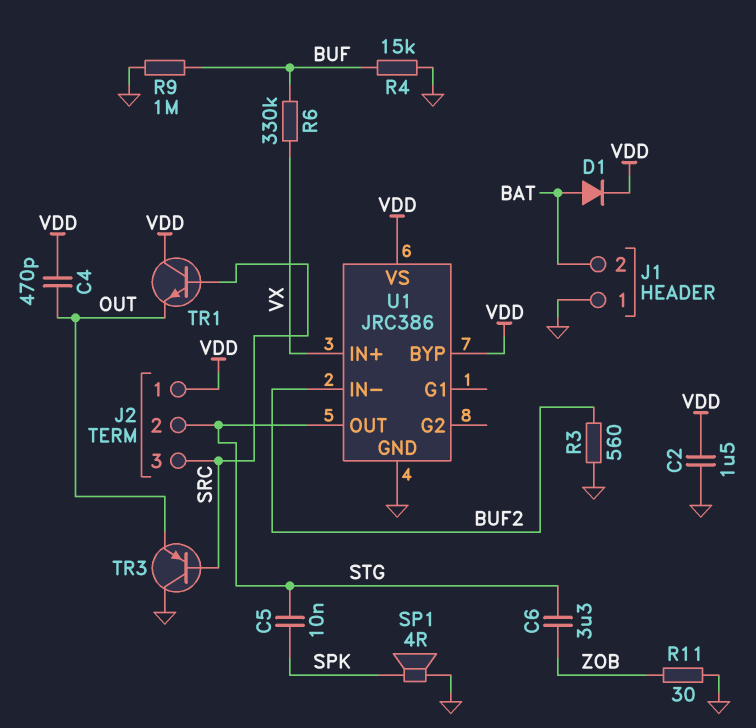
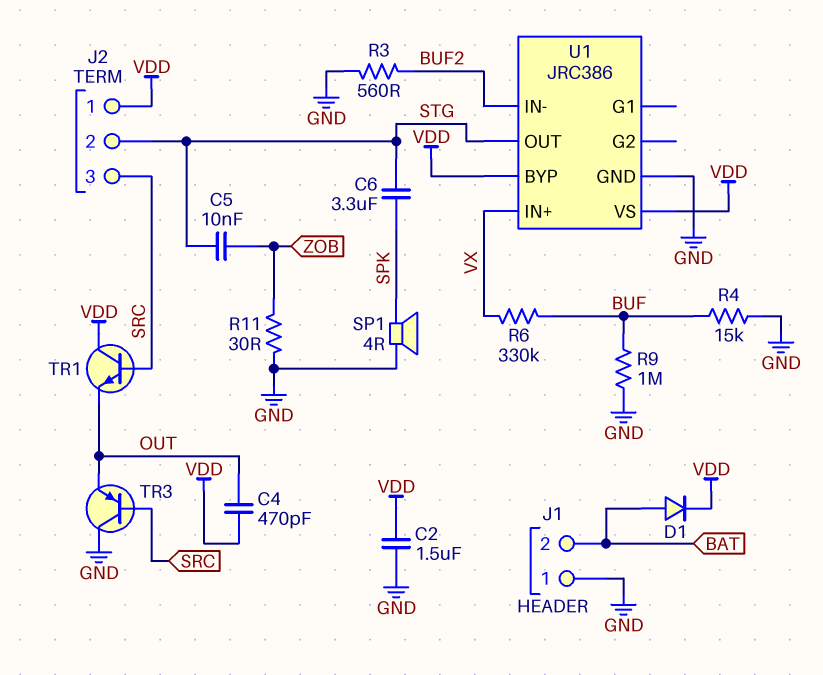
C5: 10nF (SPK, STG) -> 10nF (STG, ZOB)
C6: 3.3uF (STG, ZOB) -> 3.3uF (SPK, STG)

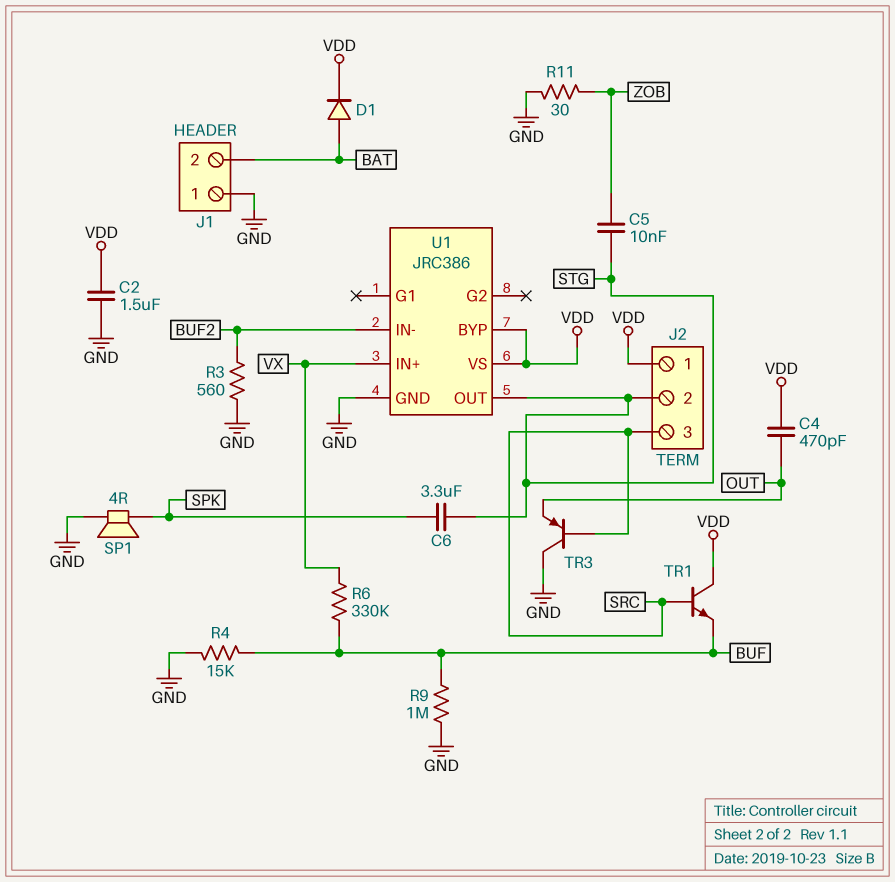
TR1: NPN (B SRC, C VDD, E OUT) -> NPN (B SRC, C VDD, E BUF)

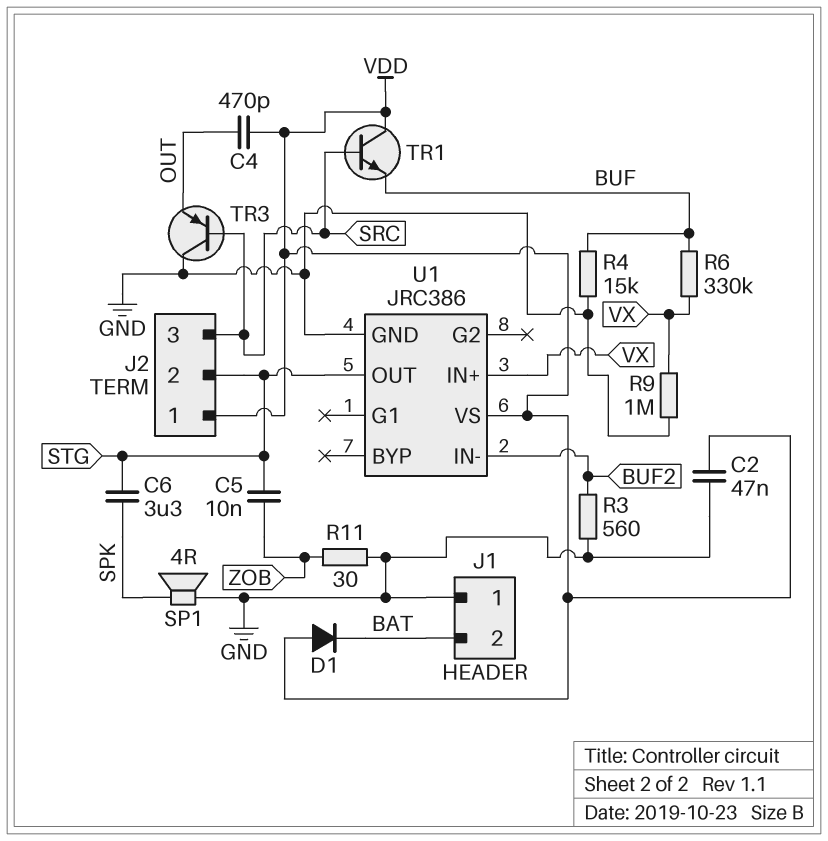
C2: 1.5uF (GND, VDD) -> 47nF (GND, VDD)
D1: diode (A BAT, K VDD) -> diode (A VDD, K BAT)
R9: 1M (BUF, GND) -> 1M (GND, VX)
U1 pin BYP: VDD -> none

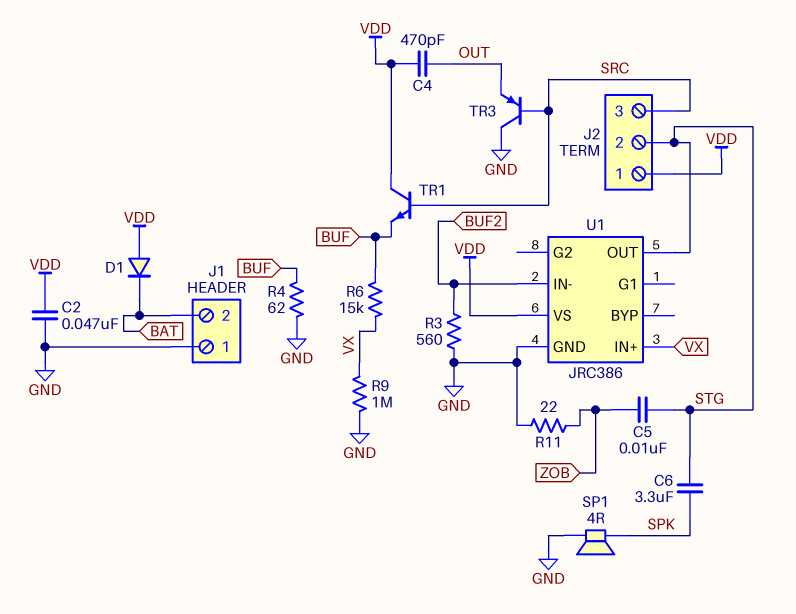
R4: 15k (BUF, GND) -> 62 (BUF, GND)
R6: 330k (BUF, VX) -> 15k (BUF, VX)
R11: 30 (GND, ZOB) -> 22 (GND, ZOB)

